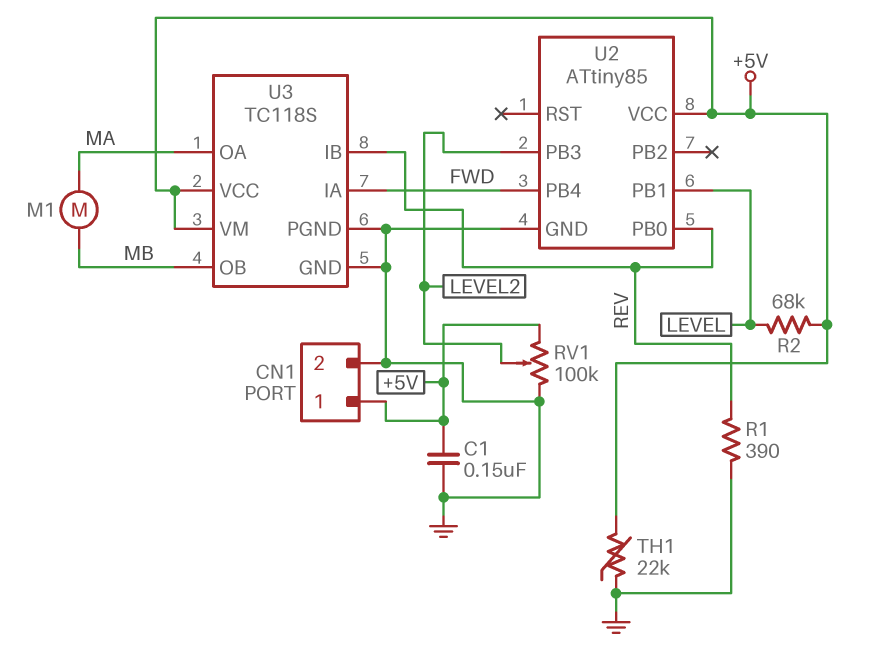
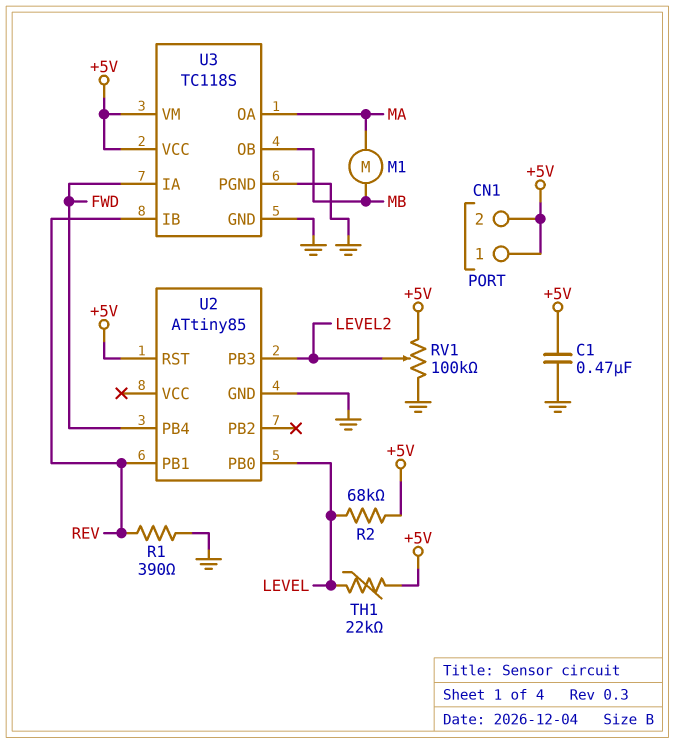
C1: 150nF (+5V, GND) -> 470nF (+5V, GND)
CN1 pin 2: GND -> +5V
TH1: 22k (+5V, GND) -> 22k (+5V, LEVEL)
U2 pin PB0: REV -> LEVEL
U2 pin PB1: LEVEL -> REV
U2 pin RST: none -> +5V
U2 pin VCC: +5V -> none

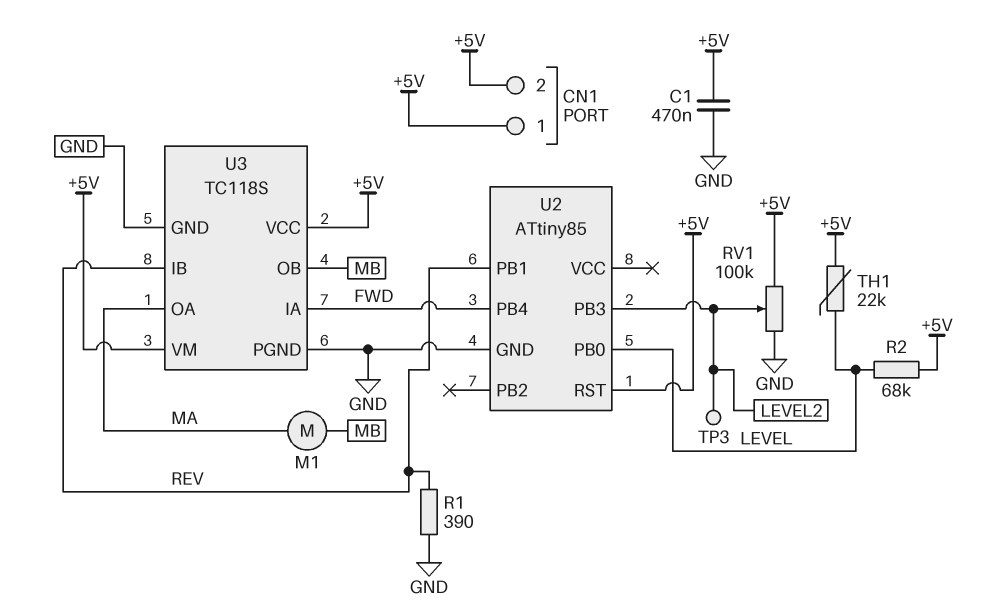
TP3: none -> test point (LEVEL2)

